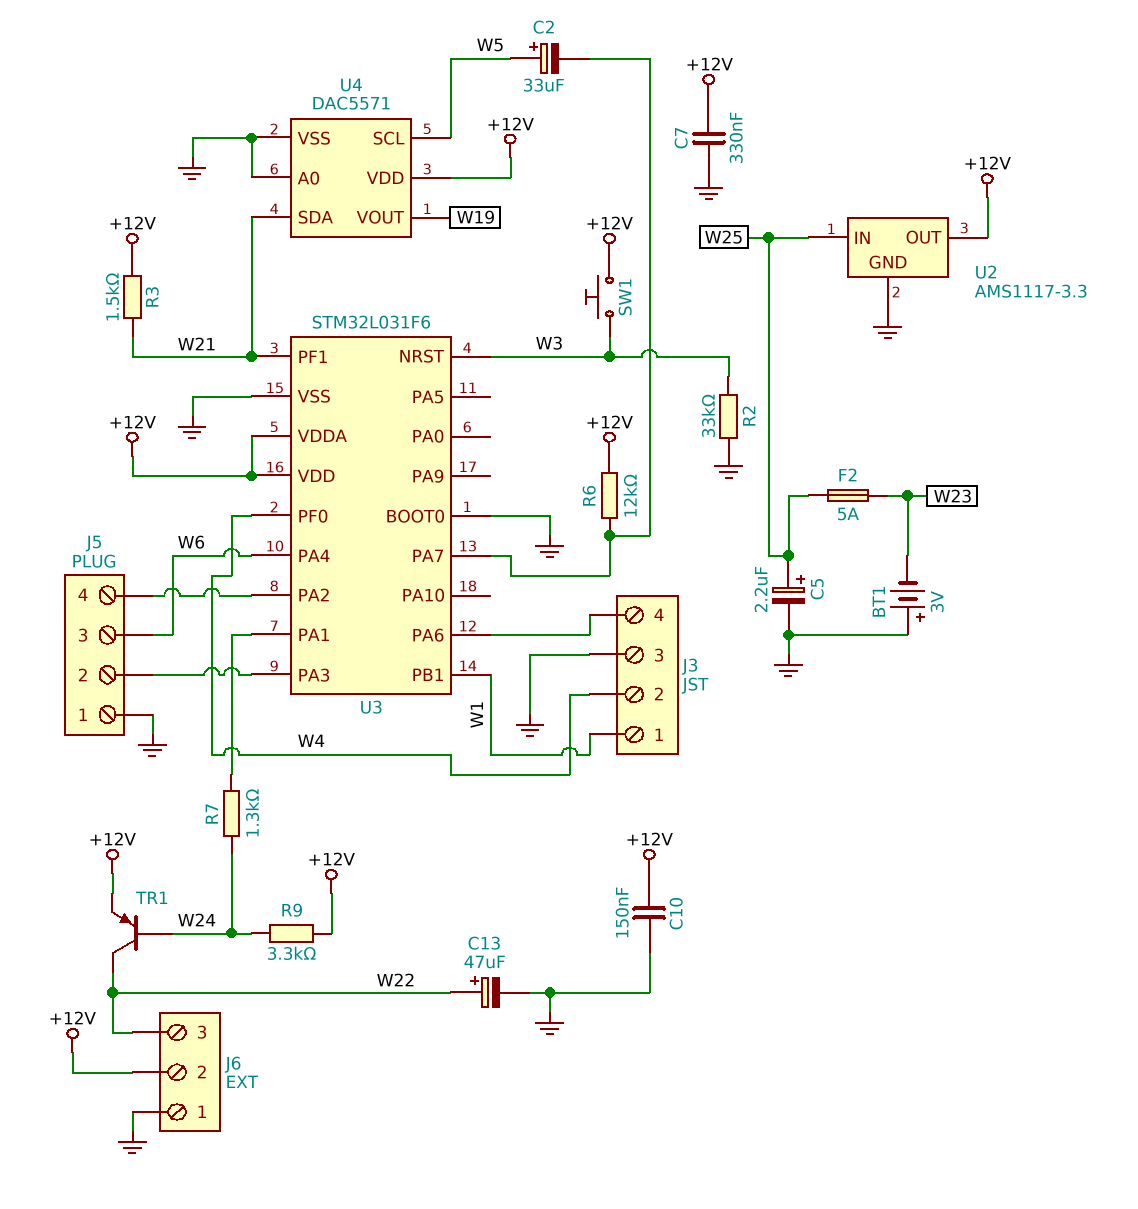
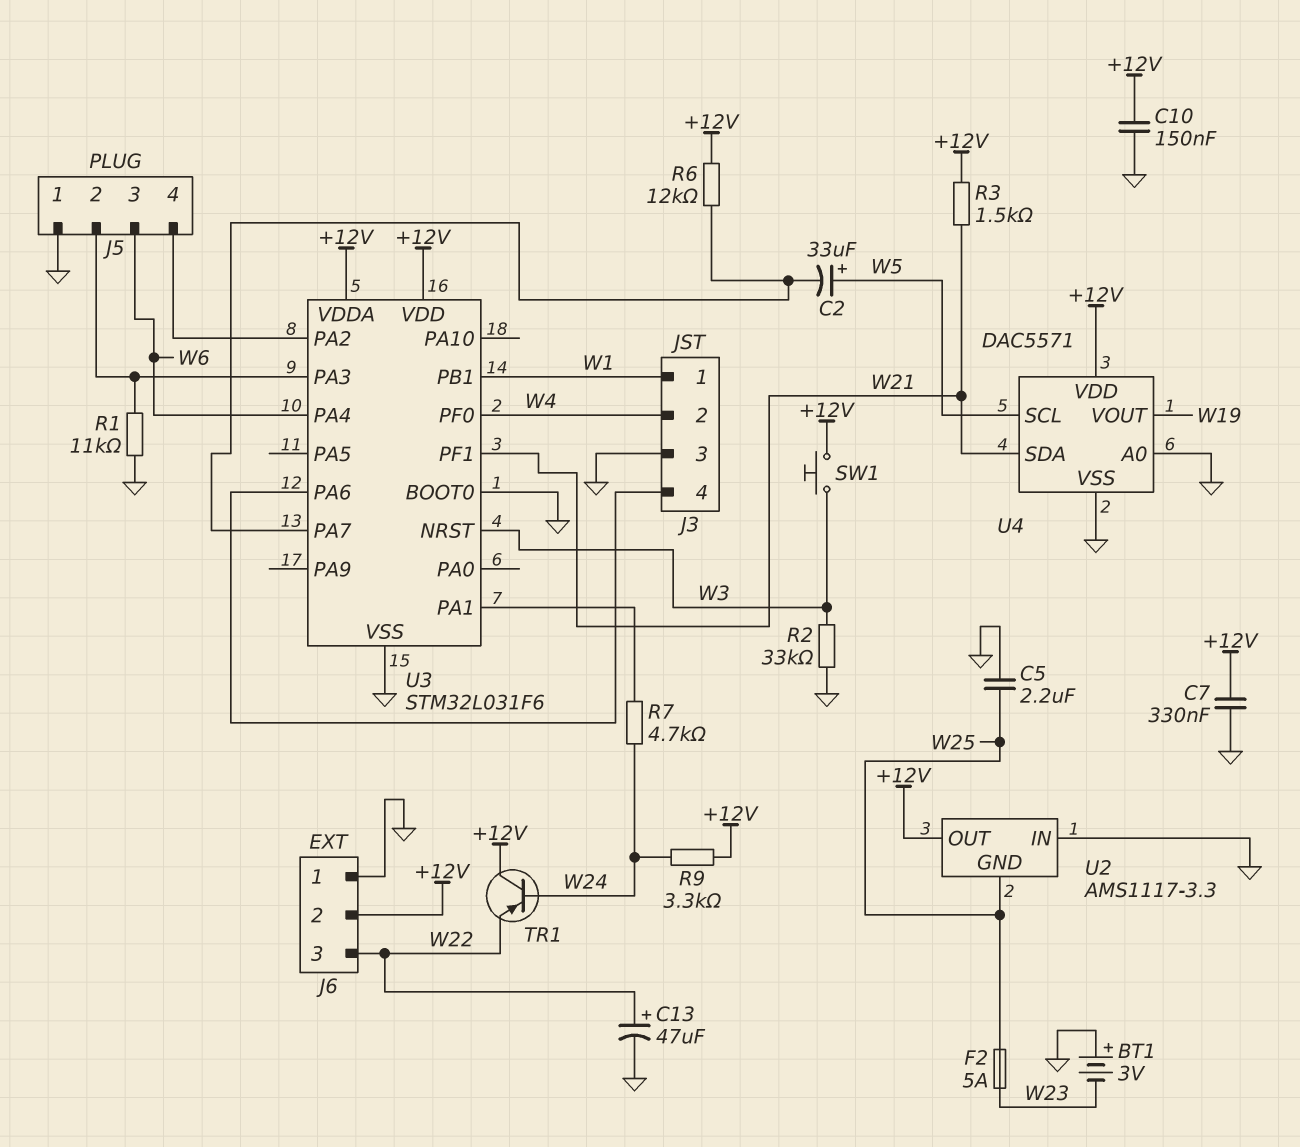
C5: 2.2uF (plus W25, minus GND) -> 2.2uF (GND, W25)
R1: none -> 11k (GND, J5/2)
R7: 1.3k (U3/PA1, W24) -> 4.7k (U3/PA1, W24)
TR1: PNP (B W24, C W22, E +12V) -> PNP (B W24, C +12V, E W22)
U2 pin GND: GND -> W25
U2 pin IN: W25 -> GND

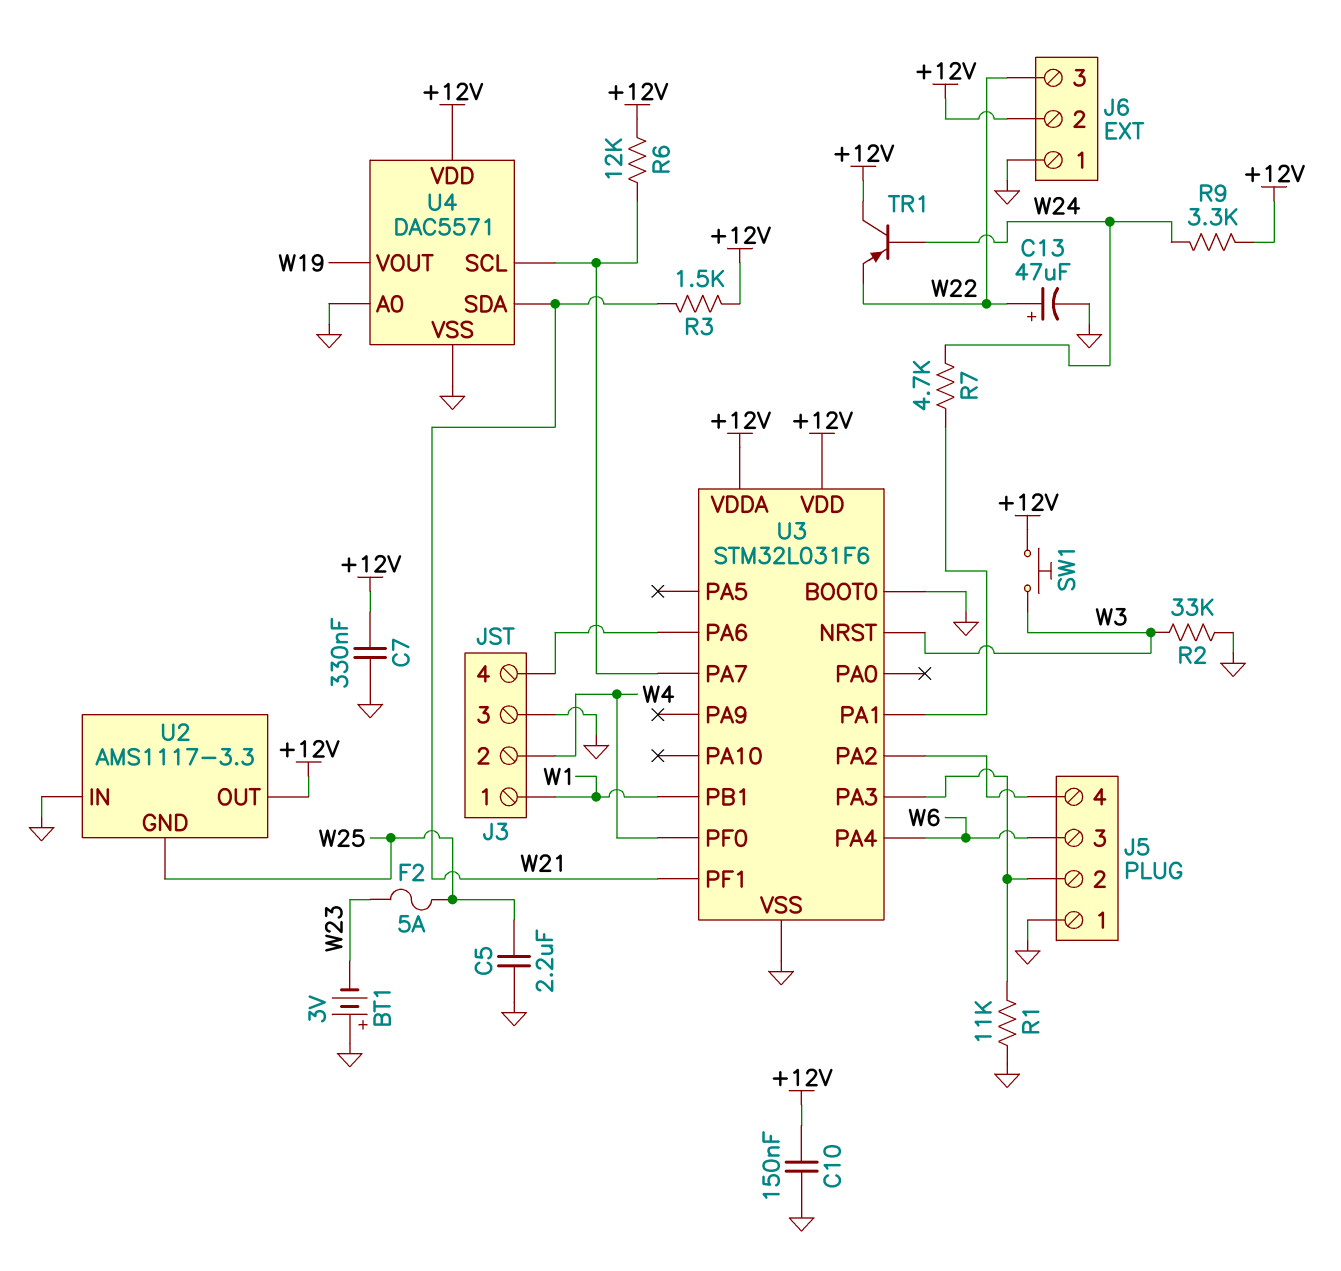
C2: 33uF (plus W5, minus U3/PA7) -> none
U4 pin SCL: W5 -> U3/PA7

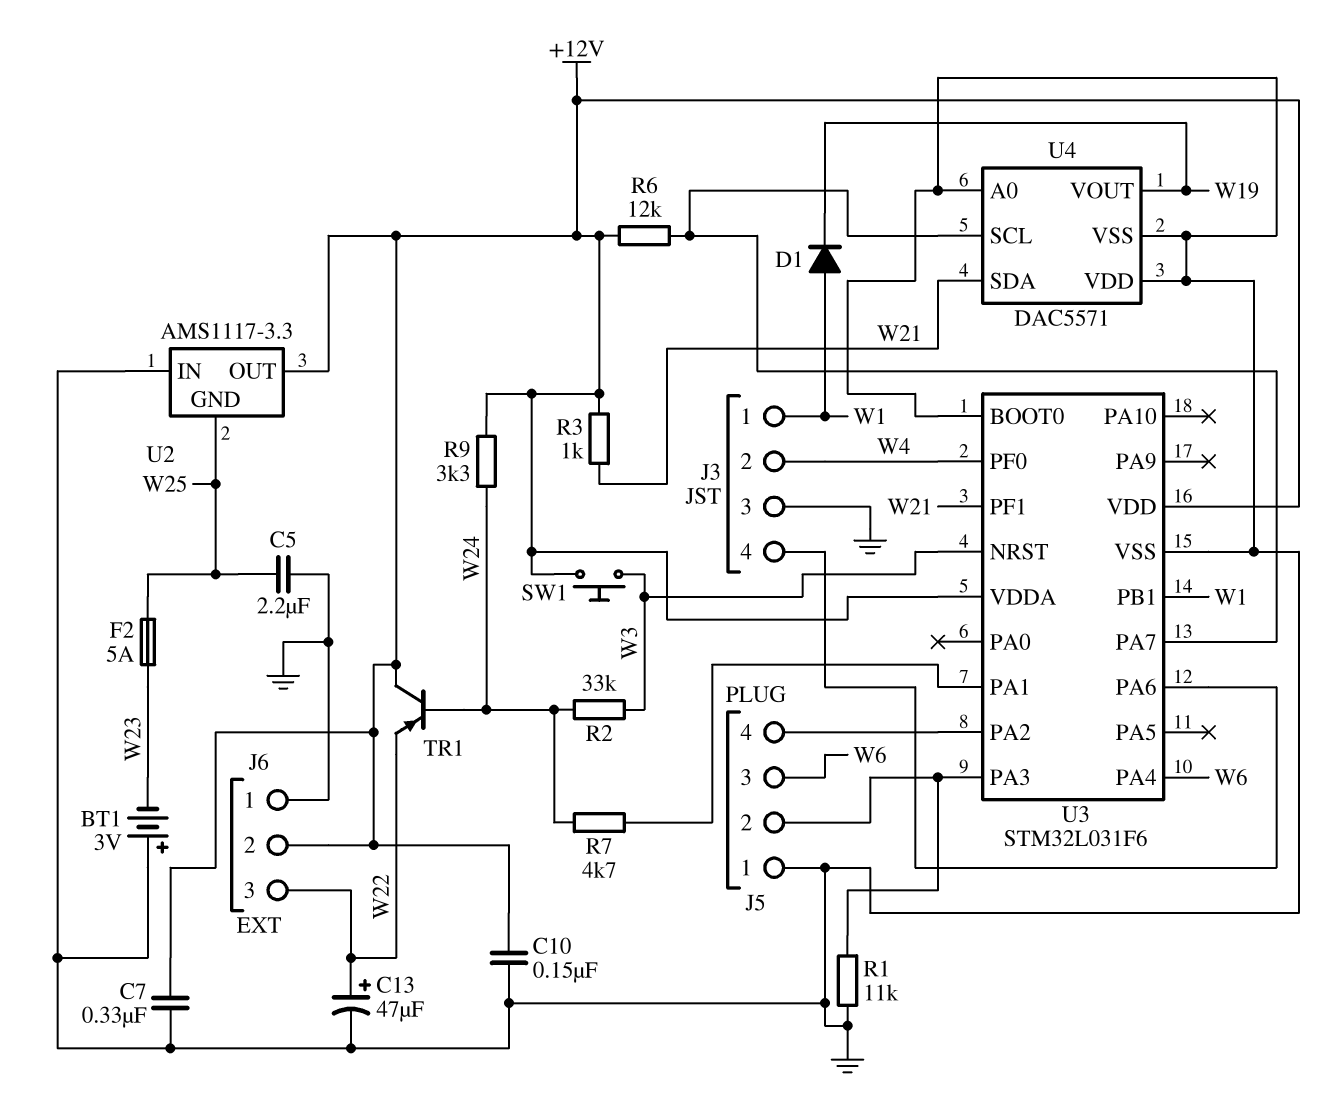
D1: none -> diode (A W1, K W19)
R2: 33k (GND, W3) -> 33k (W3, W24)
R3: 1.5k (+12V, W21) -> 1k (+12V, W21)
U4 pin VDD: +12V -> GND

